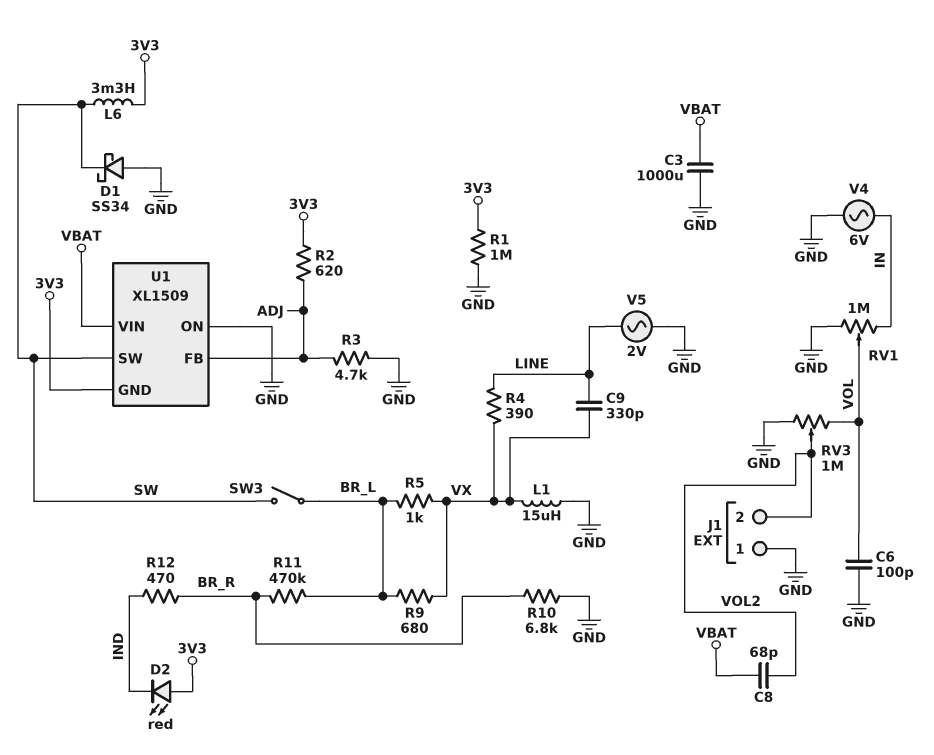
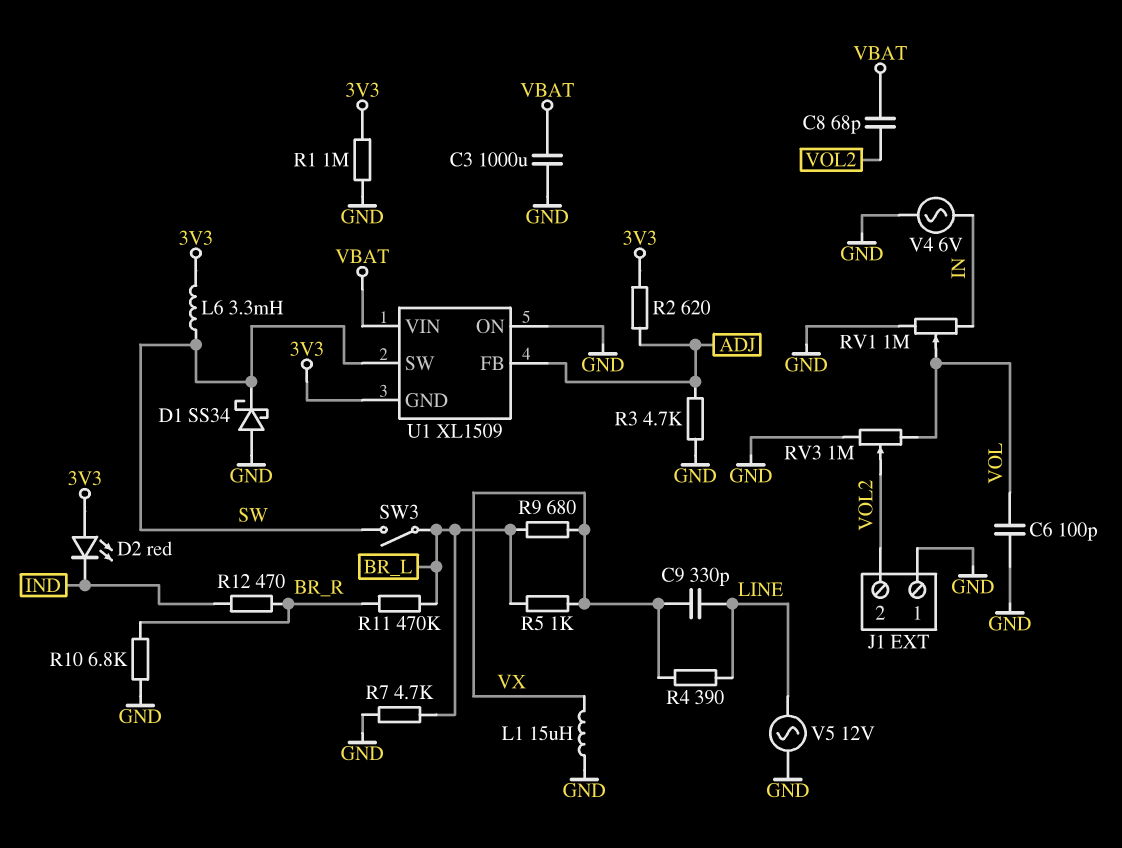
R7: none -> 4.7k (BR_L, GND)
V5: AC 2V (GND, LINE) -> AC 12V (GND, LINE)

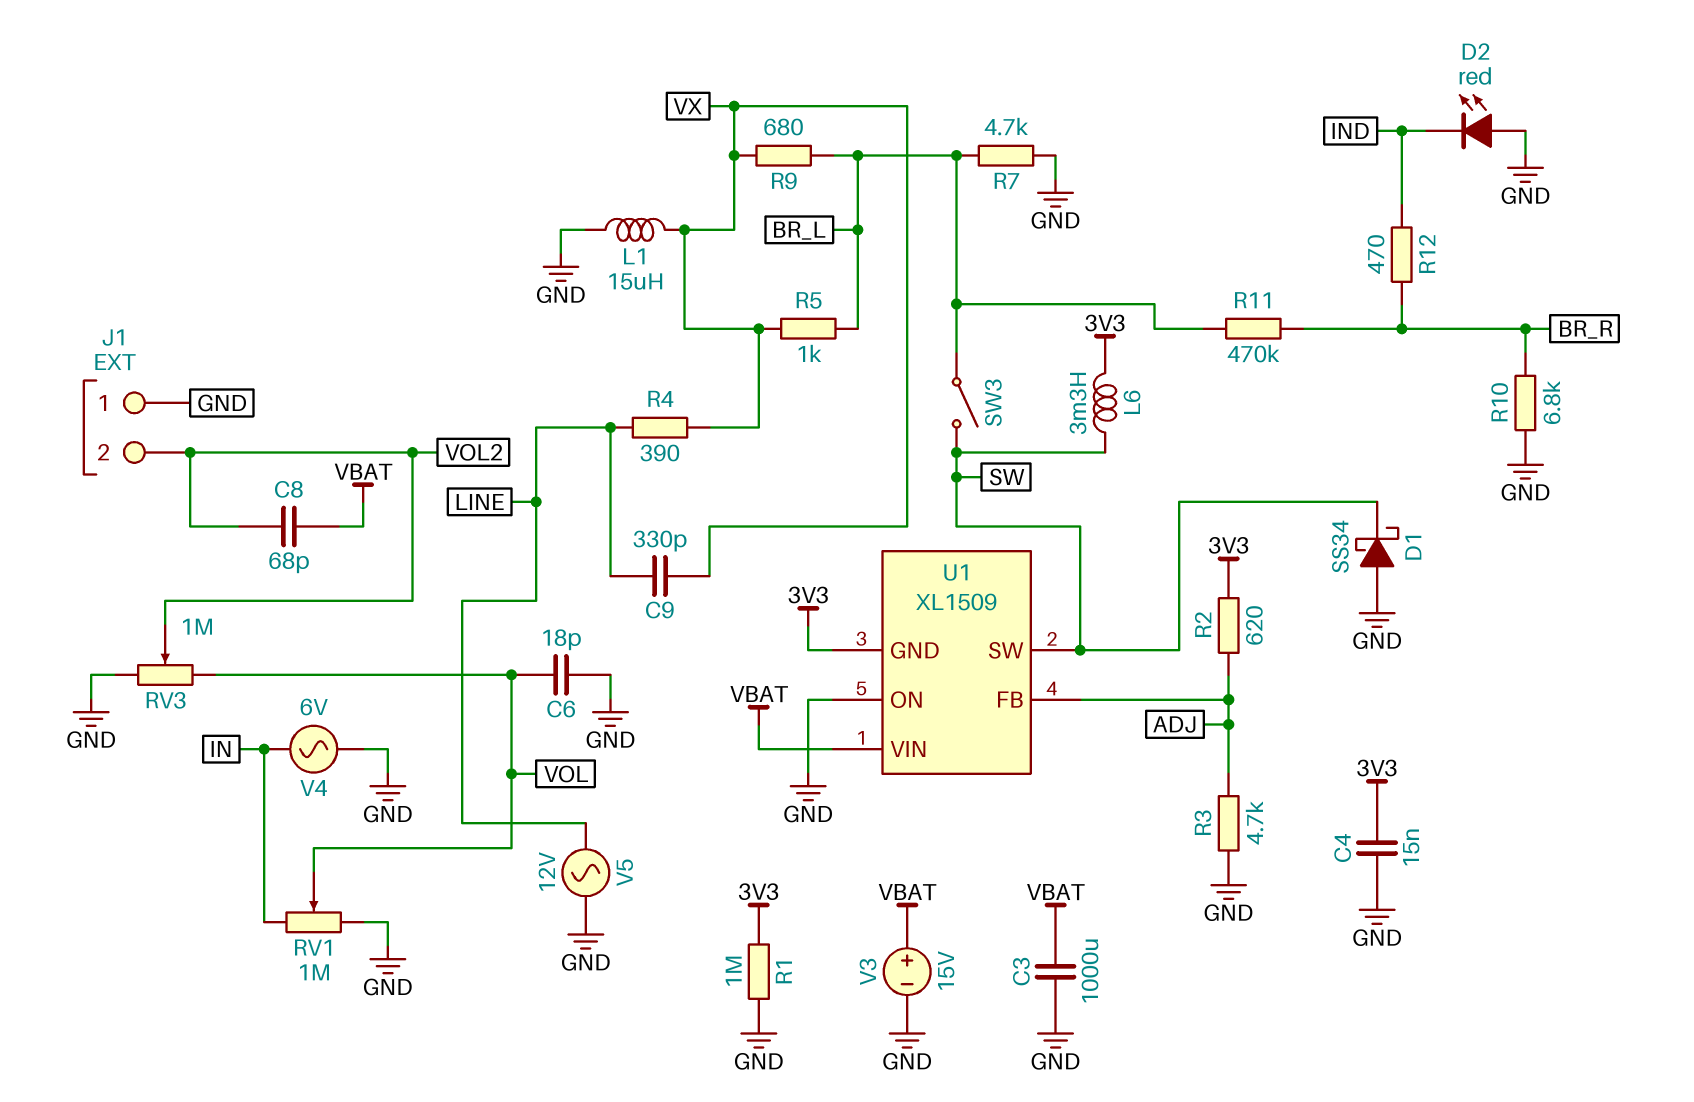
C4: none -> 15nF (3V3, GND)
C6: 100pF (GND, VOL) -> 18pF (GND, VOL)
D2: LED red (A 3V3, K IND) -> LED red (A GND, K IND)
V3: none -> 15V (plus VBAT, minus GND)

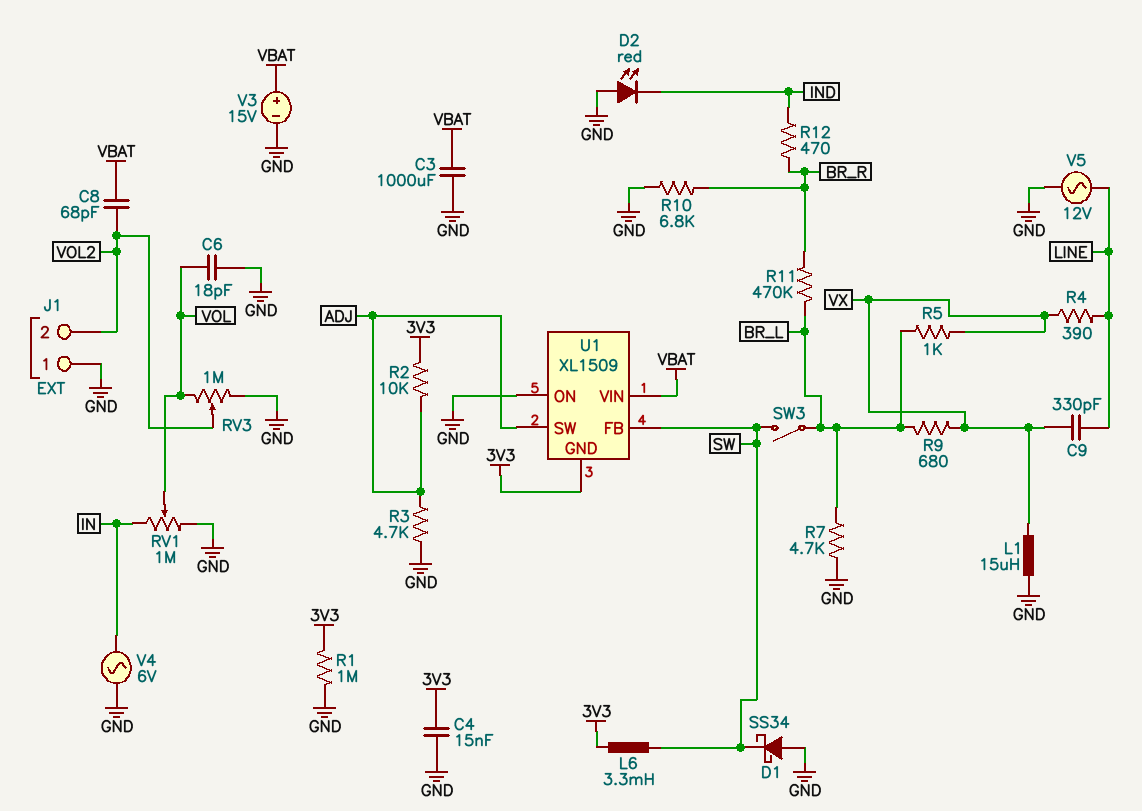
R2: 620 (3V3, ADJ) -> 10k (3V3, ADJ)
U1 pin FB: ADJ -> SW
U1 pin SW: SW -> ADJ

